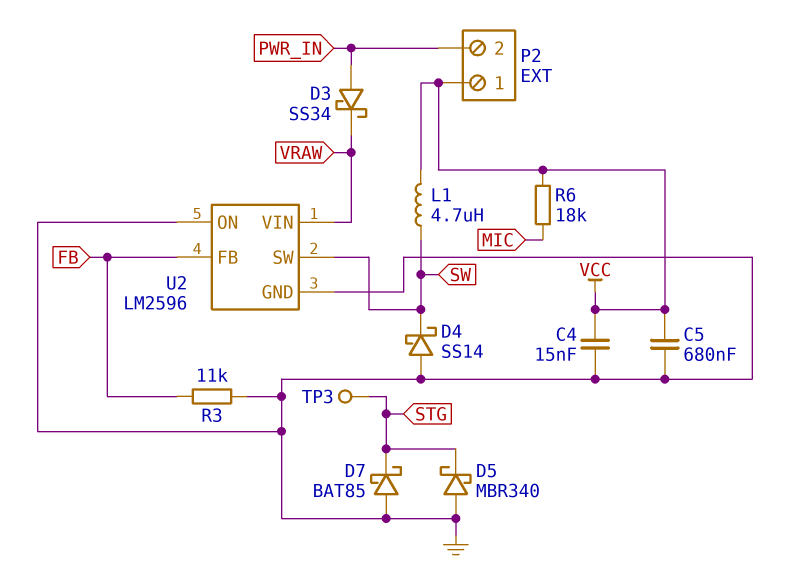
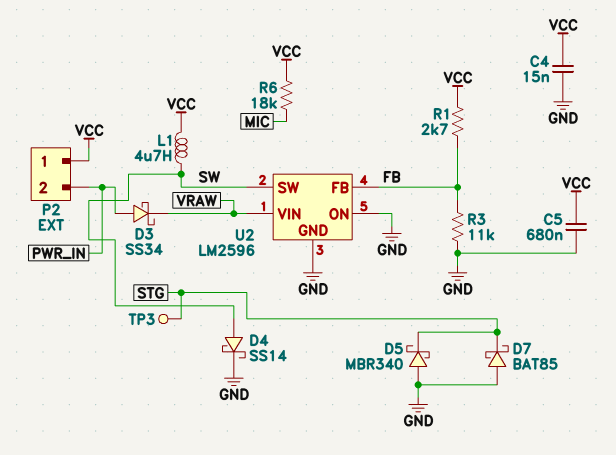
D4: schottky SS14 (A GND, K SW) -> schottky SS14 (A SW, K GND)
R1: none -> 2.7k (FB, VCC)

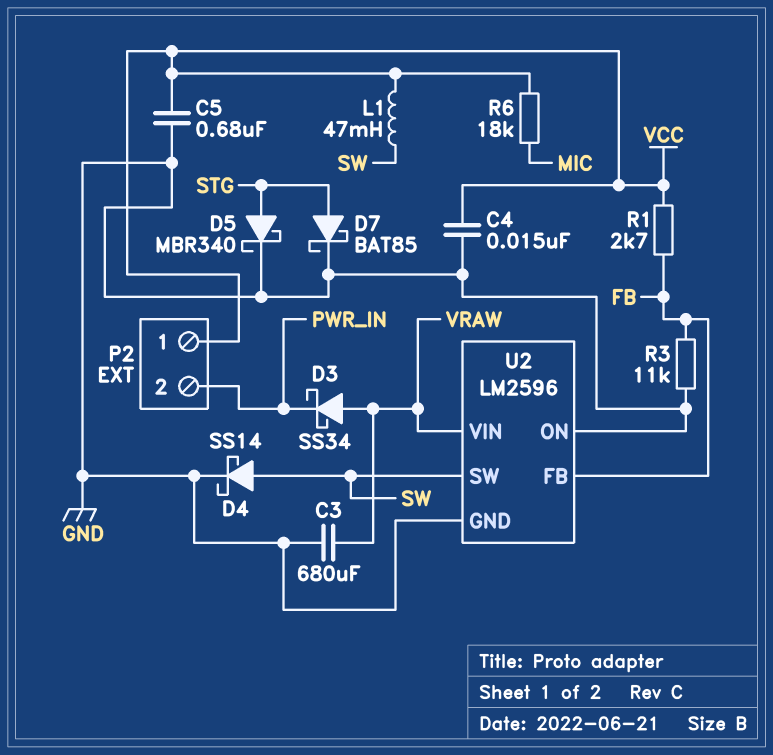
C3: none -> 680uF (GND, VRAW)
D3: schottky SS34 (A PWR_IN, K VRAW) -> schottky SS34 (A VRAW, K PWR_IN)
D5: schottky MBR340 (A GND, K STG) -> schottky MBR340 (A STG, K GND)
D7: schottky BAT85 (A GND, K STG) -> schottky BAT85 (A STG, K GND)
L1: 4.7uH (SW, VCC) -> 47mH (SW, VCC)
TP3: test point (STG) -> none

